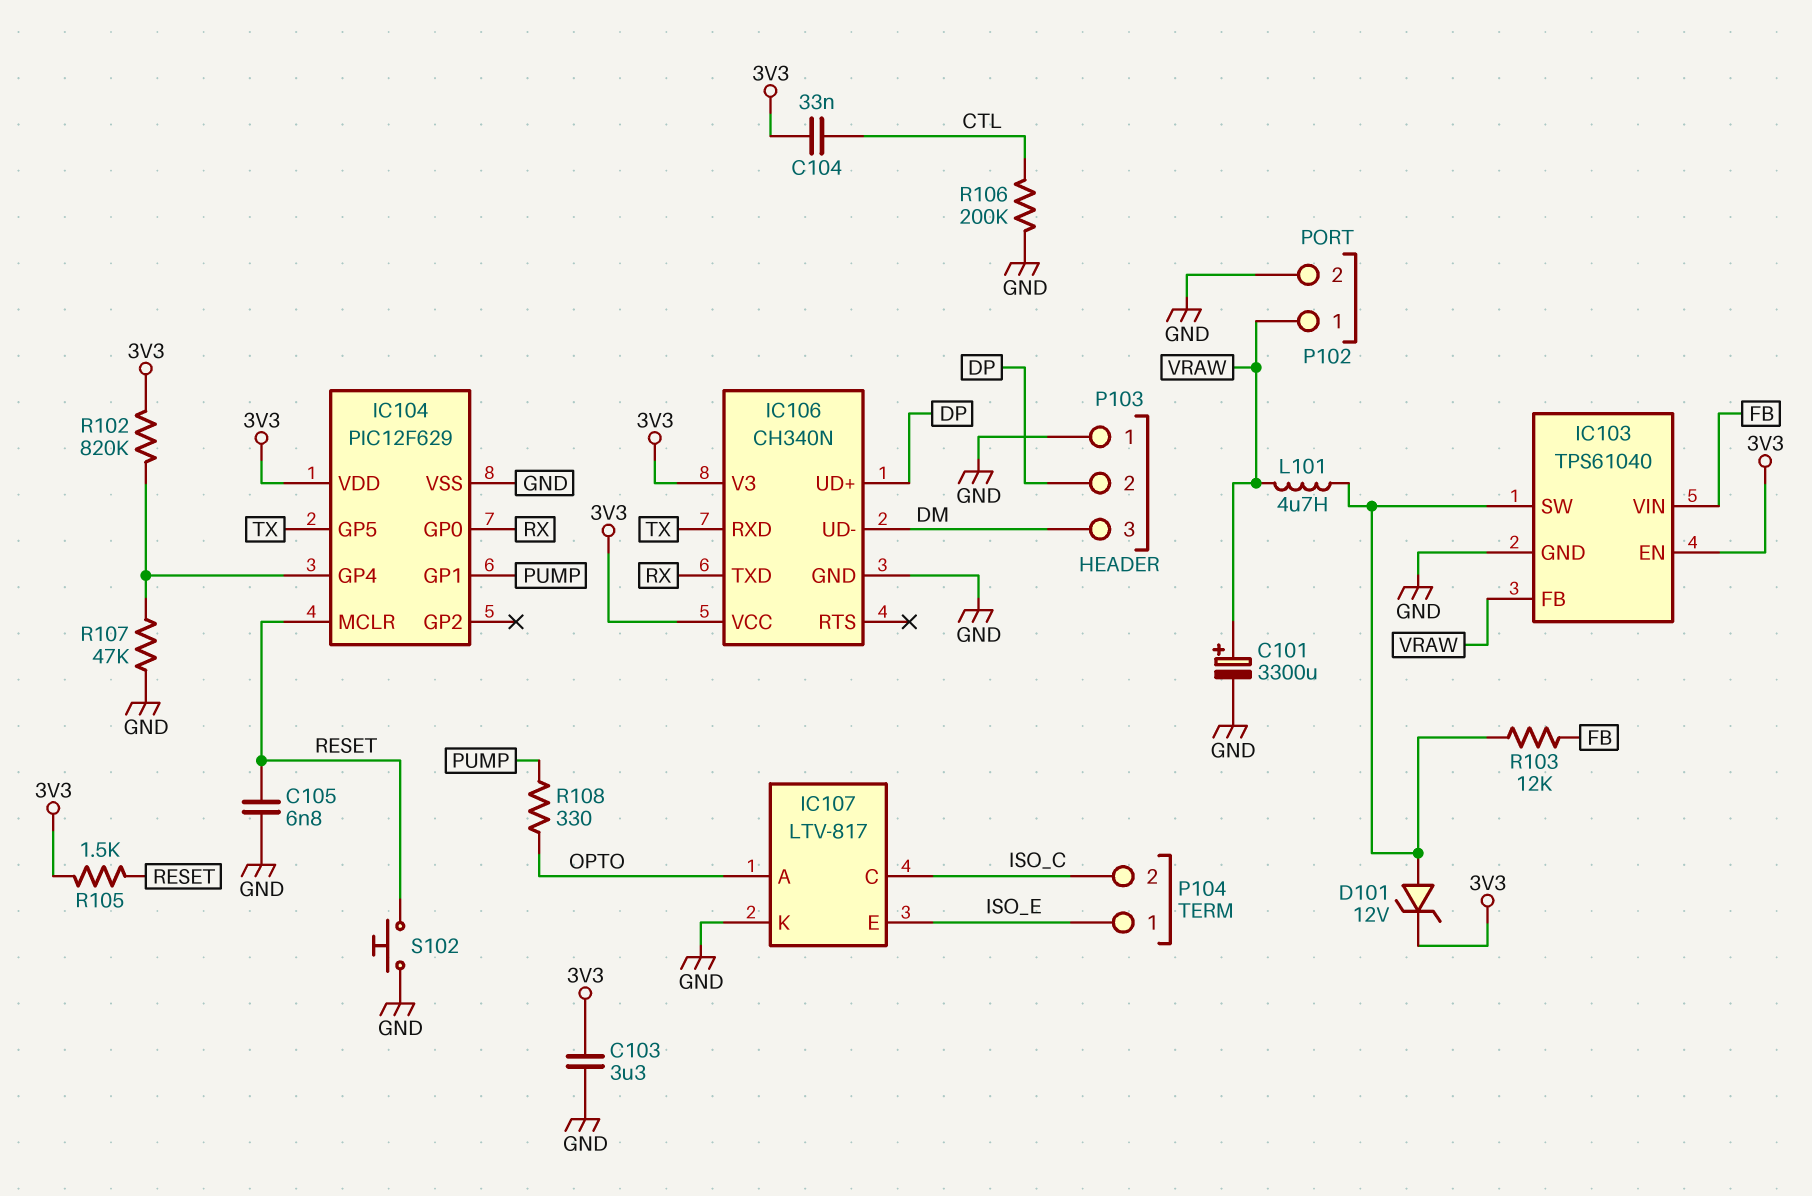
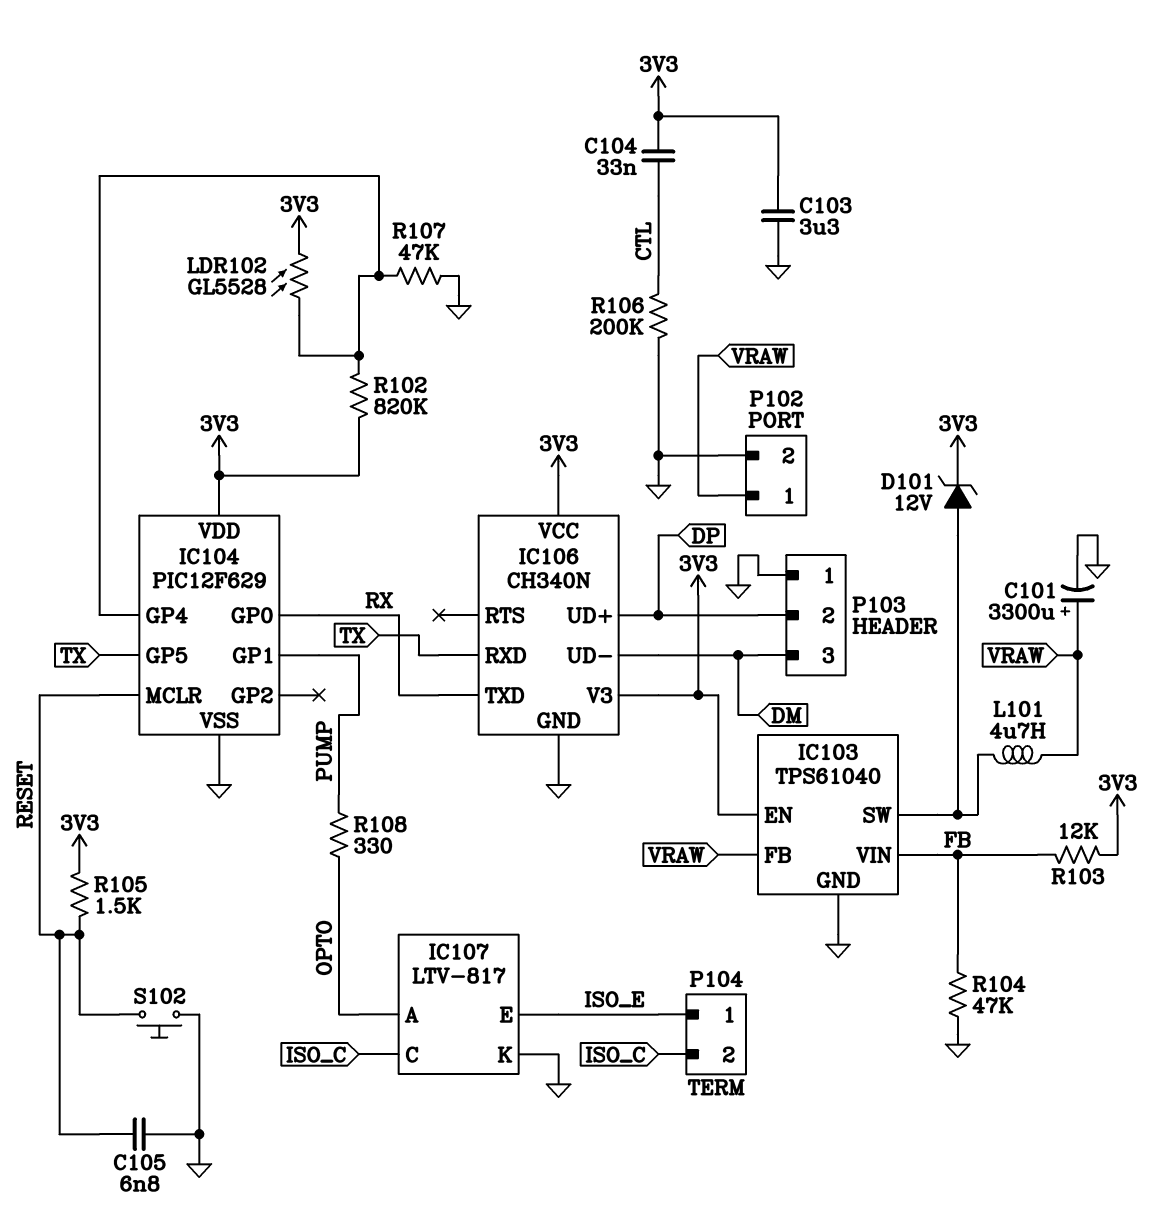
LDR102: none -> GL5528 (3V3, IC104/GP4)
R103: 12k (FB, IC103/SW) -> 12k (3V3, FB)
R104: none -> 47k (FB, GND)

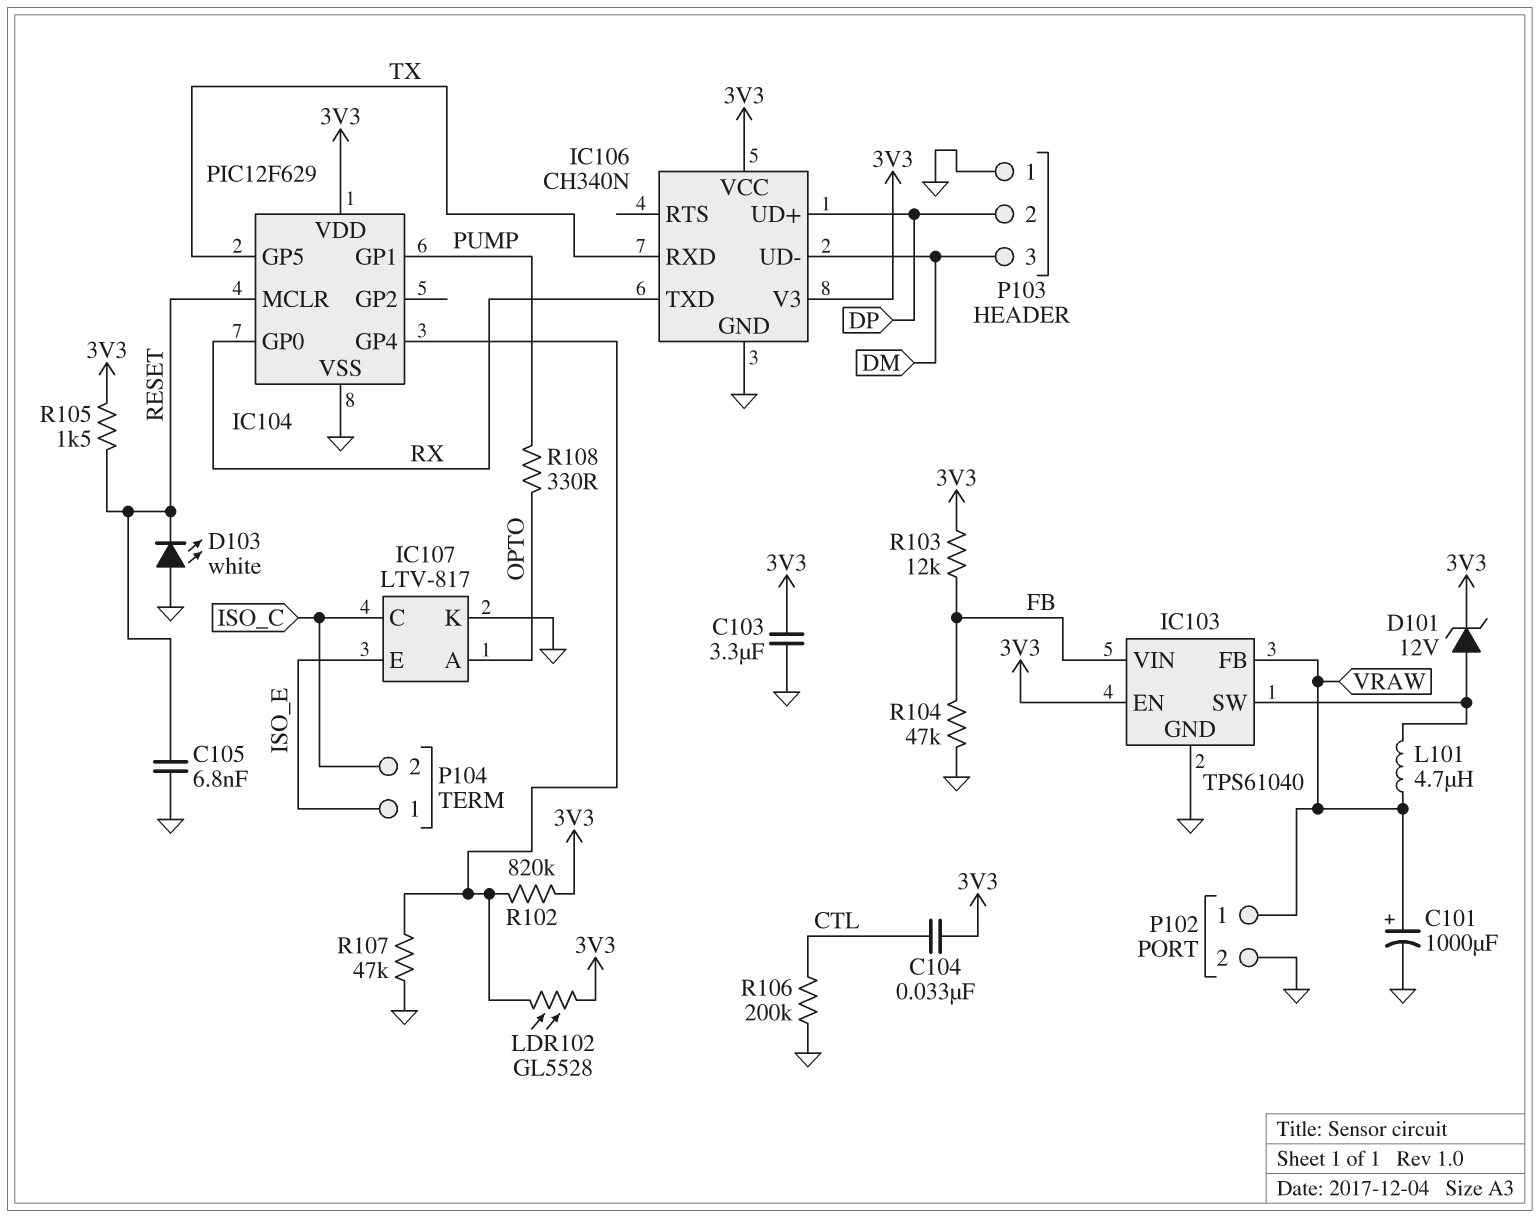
C101: 3300uF (plus VRAW, minus GND) -> 1000uF (plus VRAW, minus GND)
D103: none -> LED white (A GND, K RESET)
S102: button (GND, RESET) -> none

